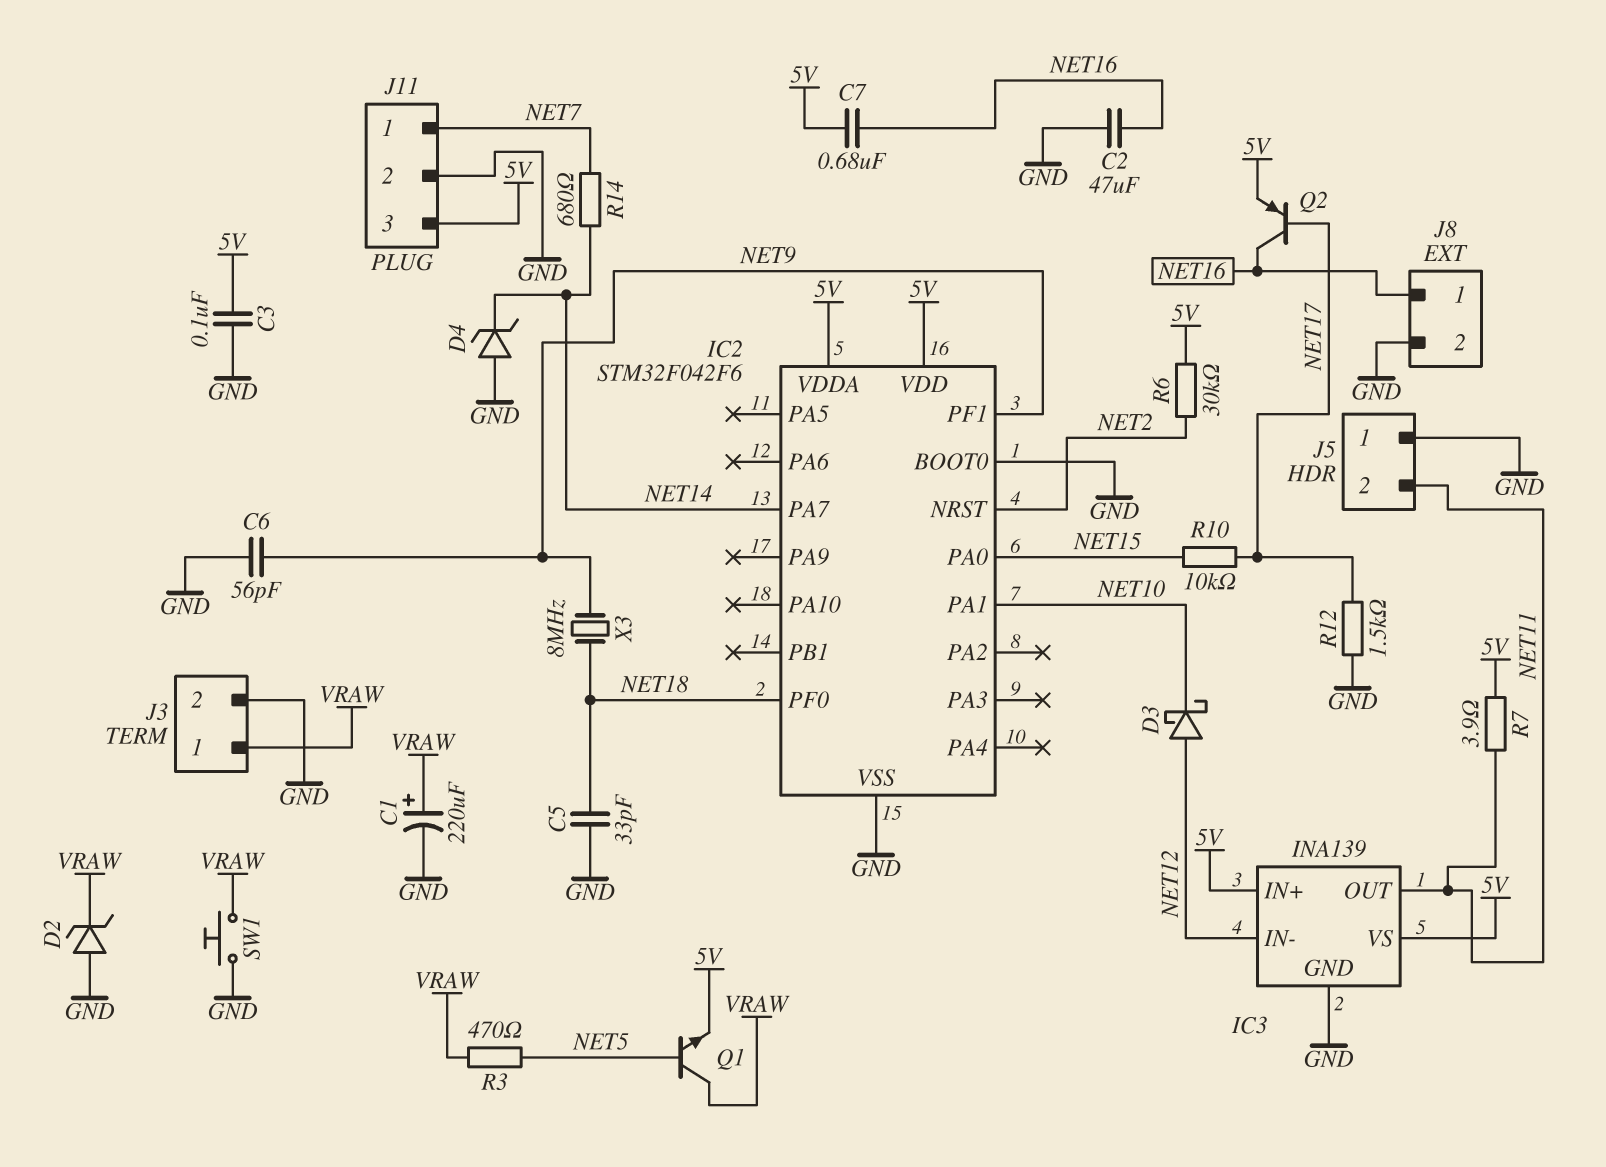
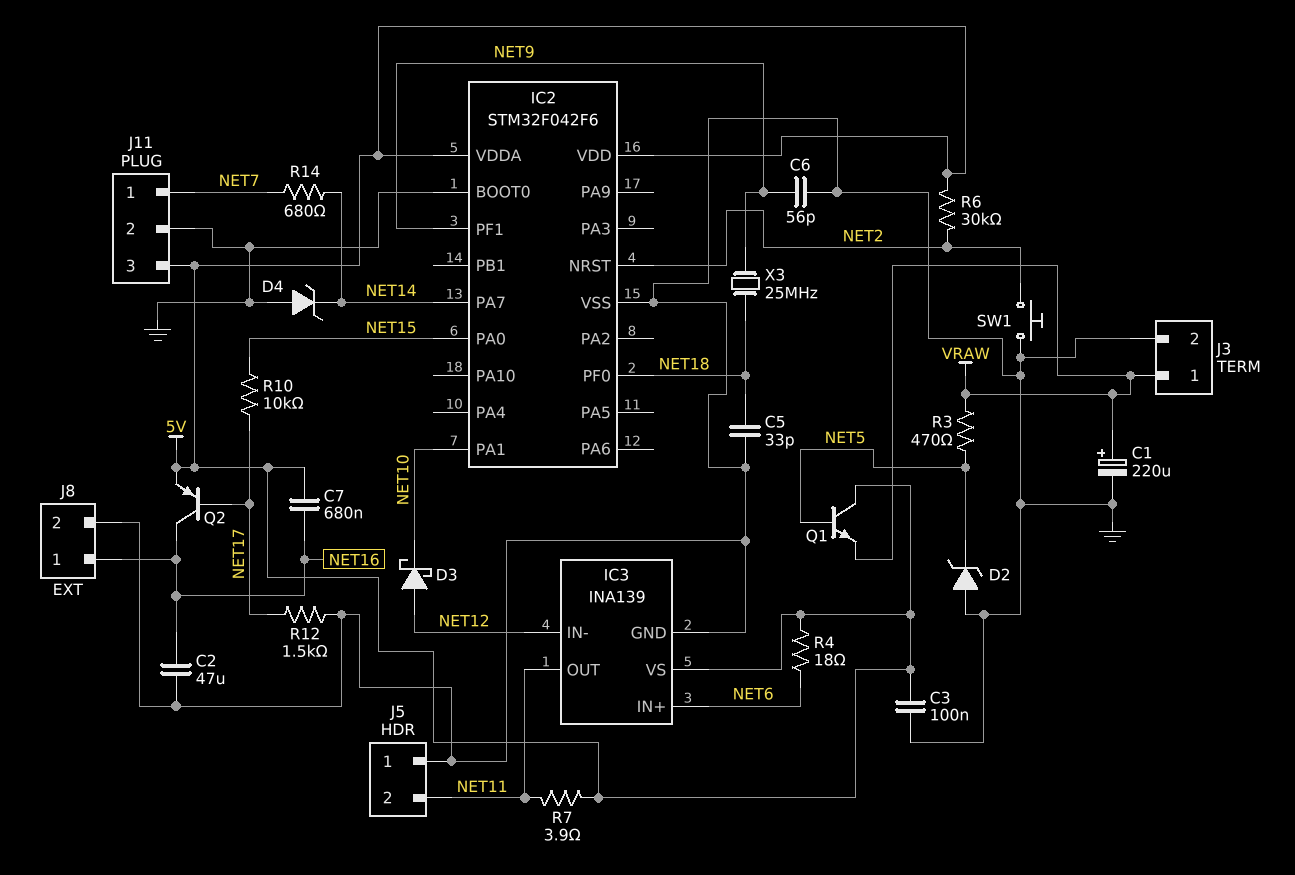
D2: zener (A GND, K VRAW) -> zener (A GND, K NET5)
IC3 pin IN+: 5V -> NET6
Q1: NPN (B NET5, C VRAW, E 5V) -> NPN (B NET5, C 5V, E VRAW)
R4: none -> 18 (5V, NET6)
SW1: button (GND, VRAW) -> button (GND, NET2)
X3: 8MHz (NET9, NET18) -> 25MHz (NET9, NET18)

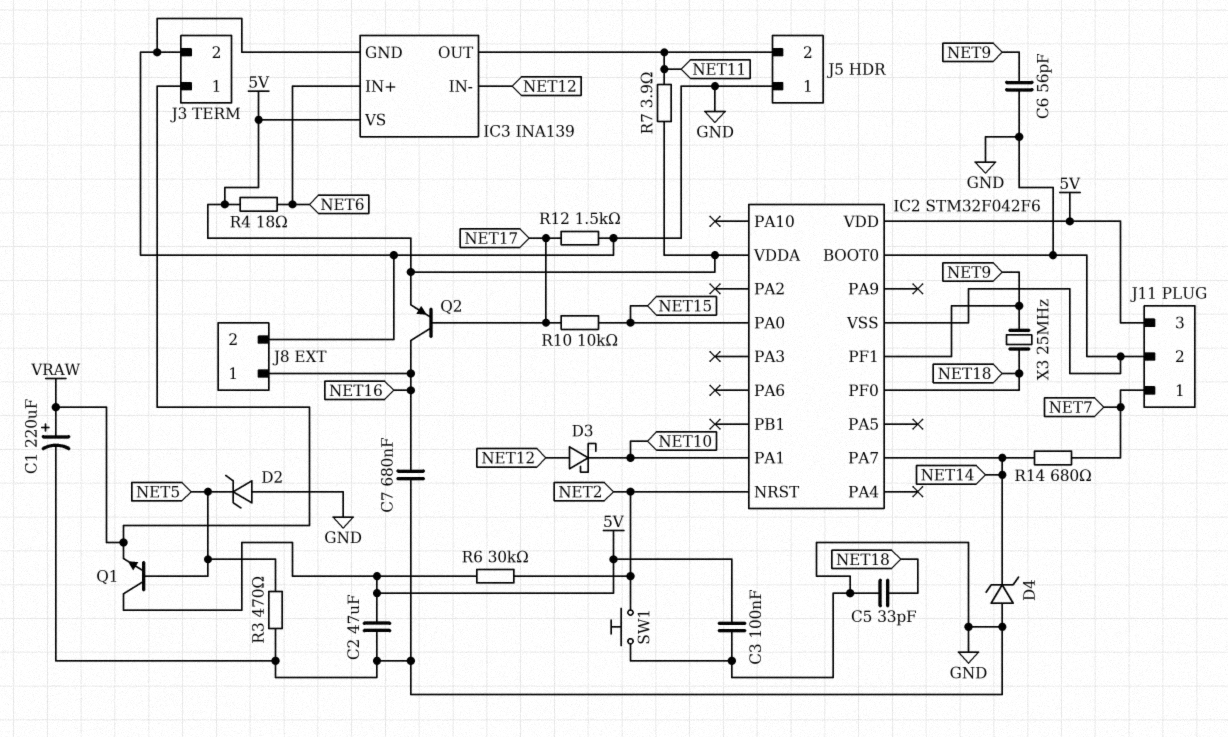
C2: 47uF (GND, NET16) -> 47uF (5V, GND)
C7: 680nF (5V, NET16) -> 680nF (GND, NET16)
R3: 470 (NET5, VRAW) -> 470 (GND, NET5)

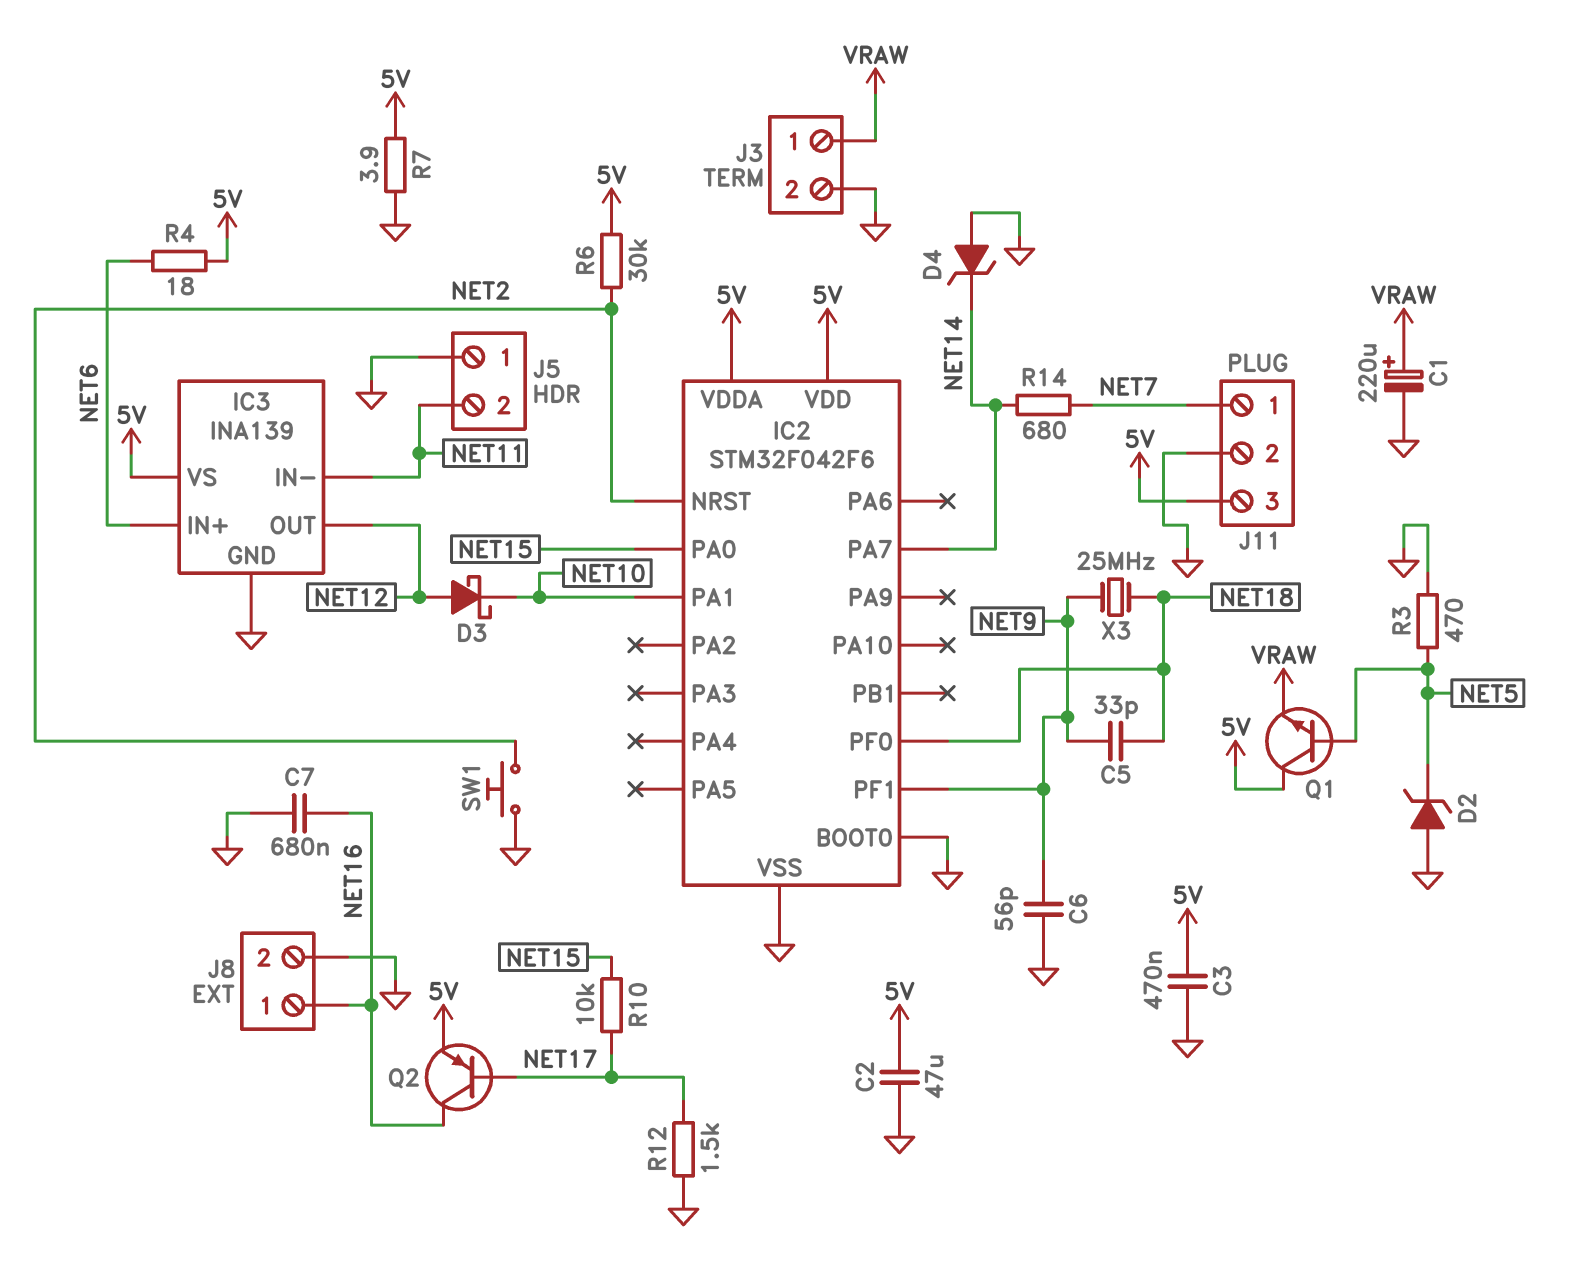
C3: 100nF (5V, GND) -> 470nF (5V, GND)
C5: 33pF (GND, NET18) -> 33pF (NET9, NET18)
IC3 pin IN-: NET12 -> NET11
IC3 pin OUT: NET11 -> NET12
R7: 3.9 (5V, NET11) -> 3.9 (5V, GND)

